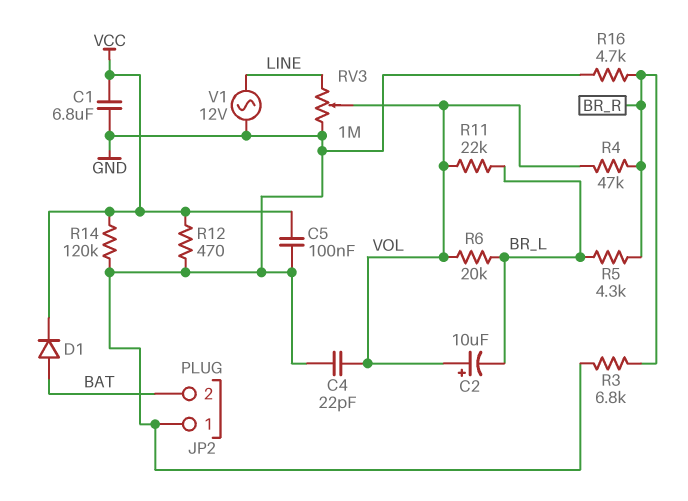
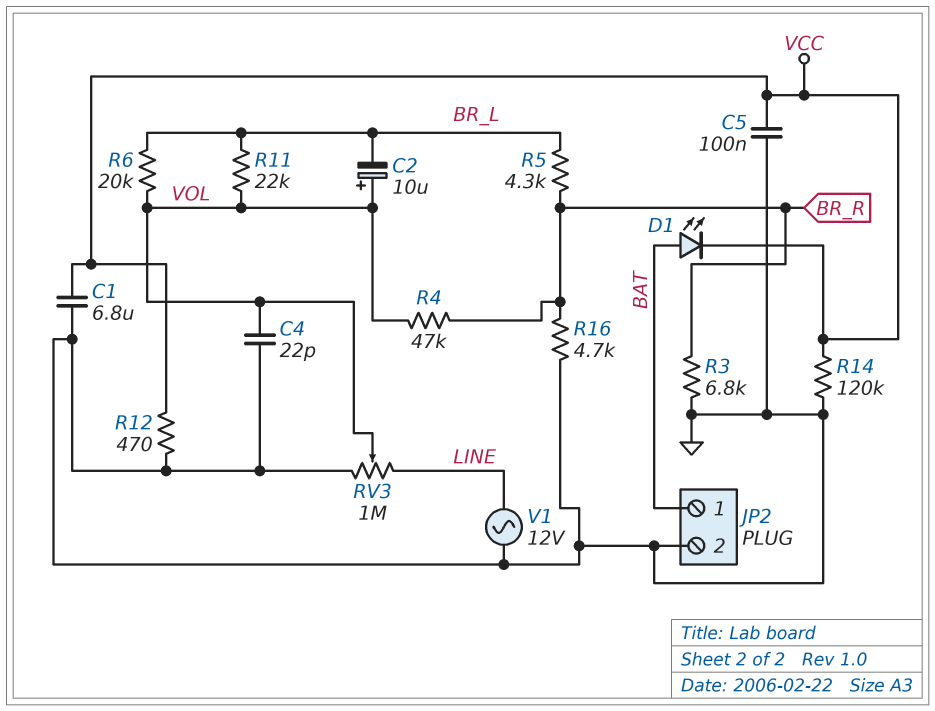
D1: diode (A BAT, K VCC) -> LED (A BAT, K VCC)
JP2 pin 1: GND -> BAT
JP2 pin 2: BAT -> GND

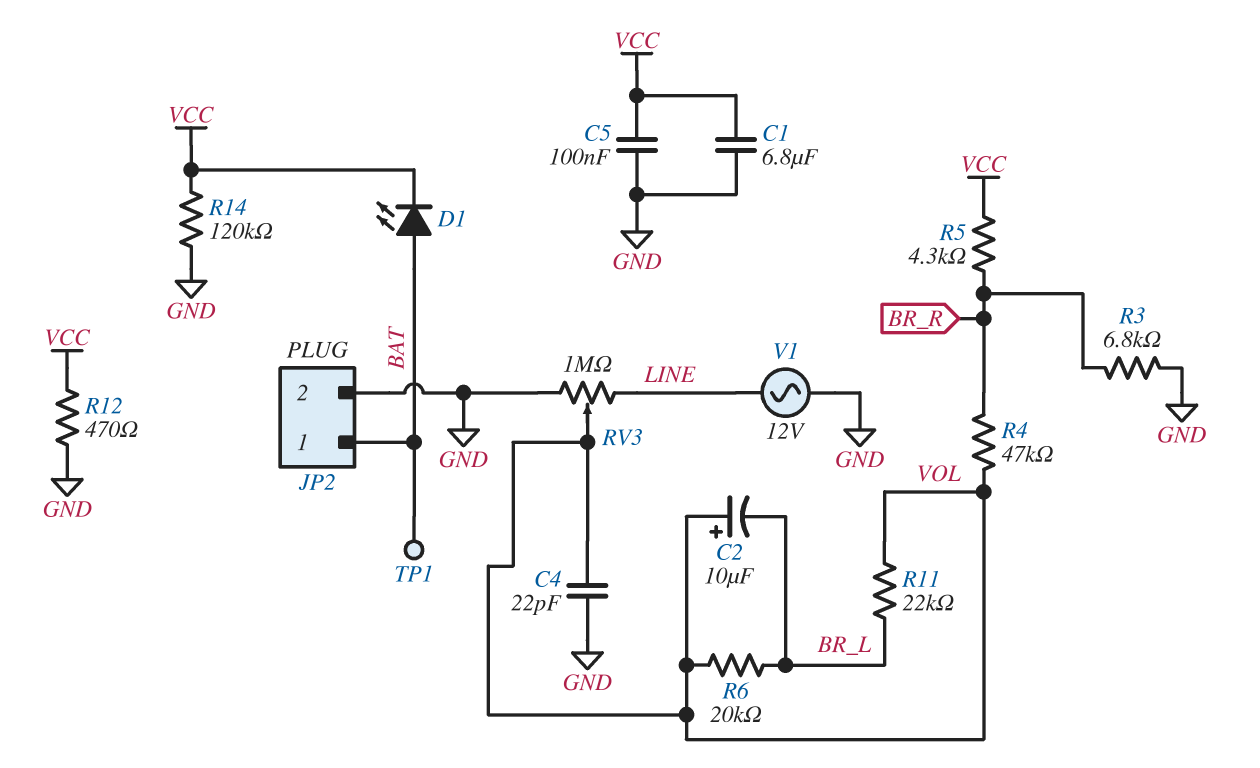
R5: 4.3k (BR_L, BR_R) -> 4.3k (BR_R, VCC)
R16: 4.7k (BR_R, GND) -> none
TP1: none -> test point (BAT)

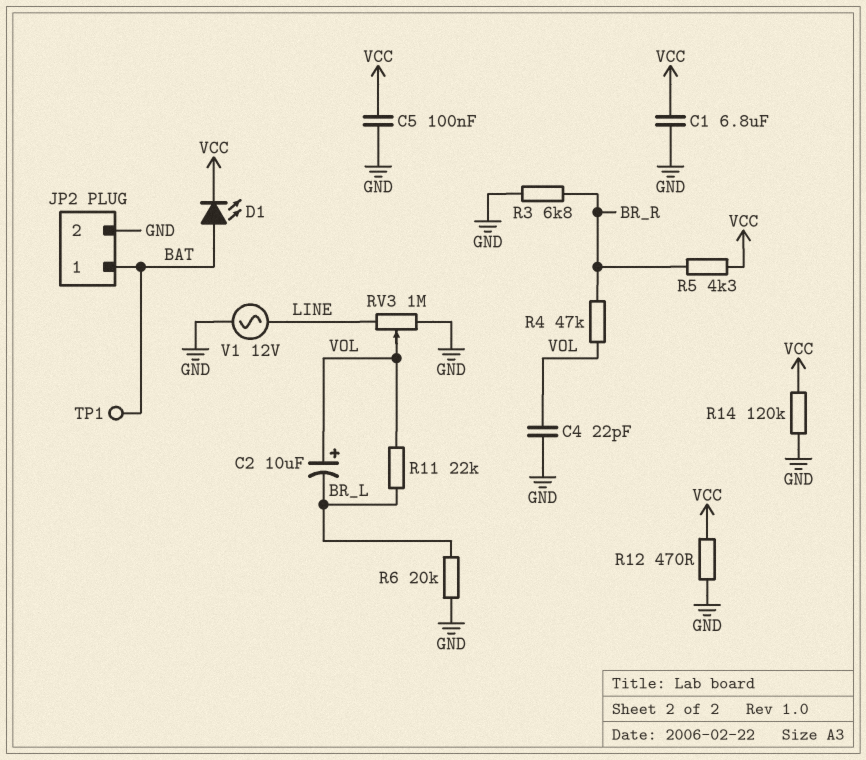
R6: 20k (BR_L, VOL) -> 20k (BR_L, GND)

